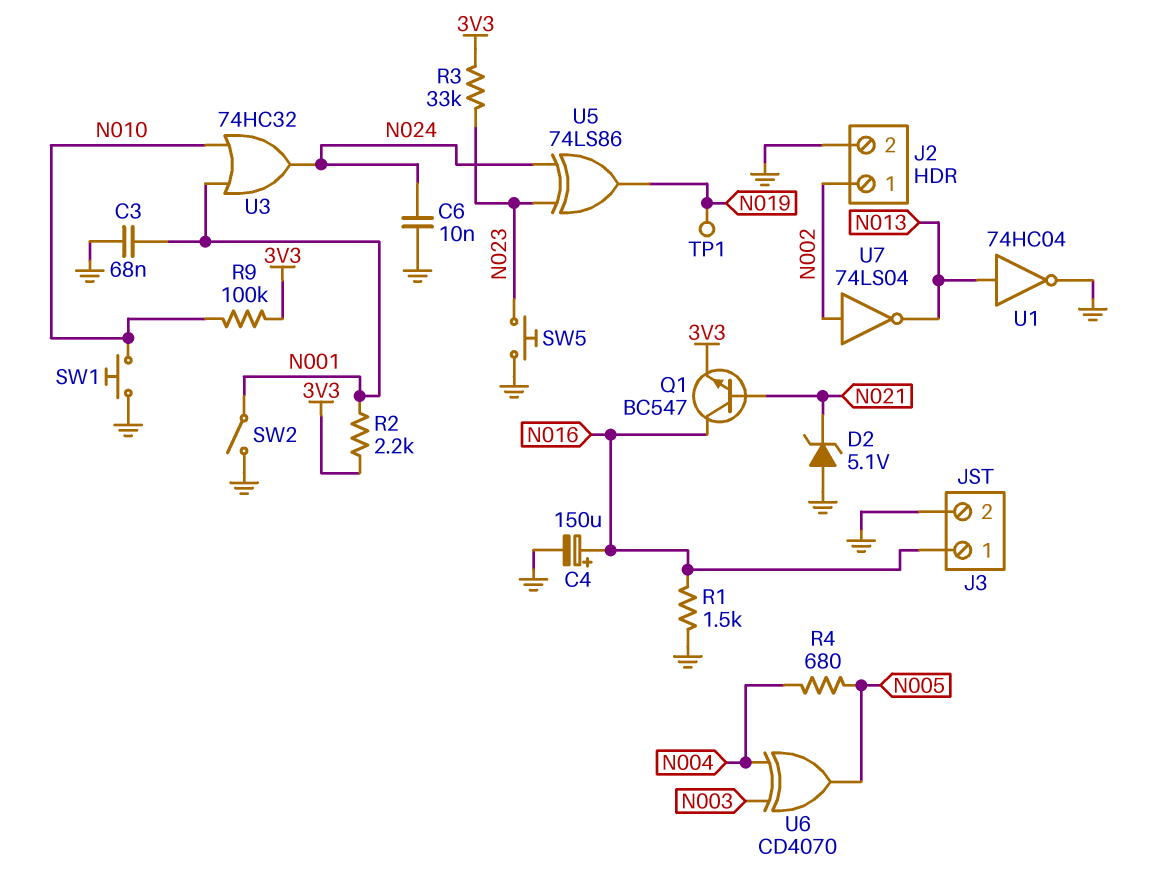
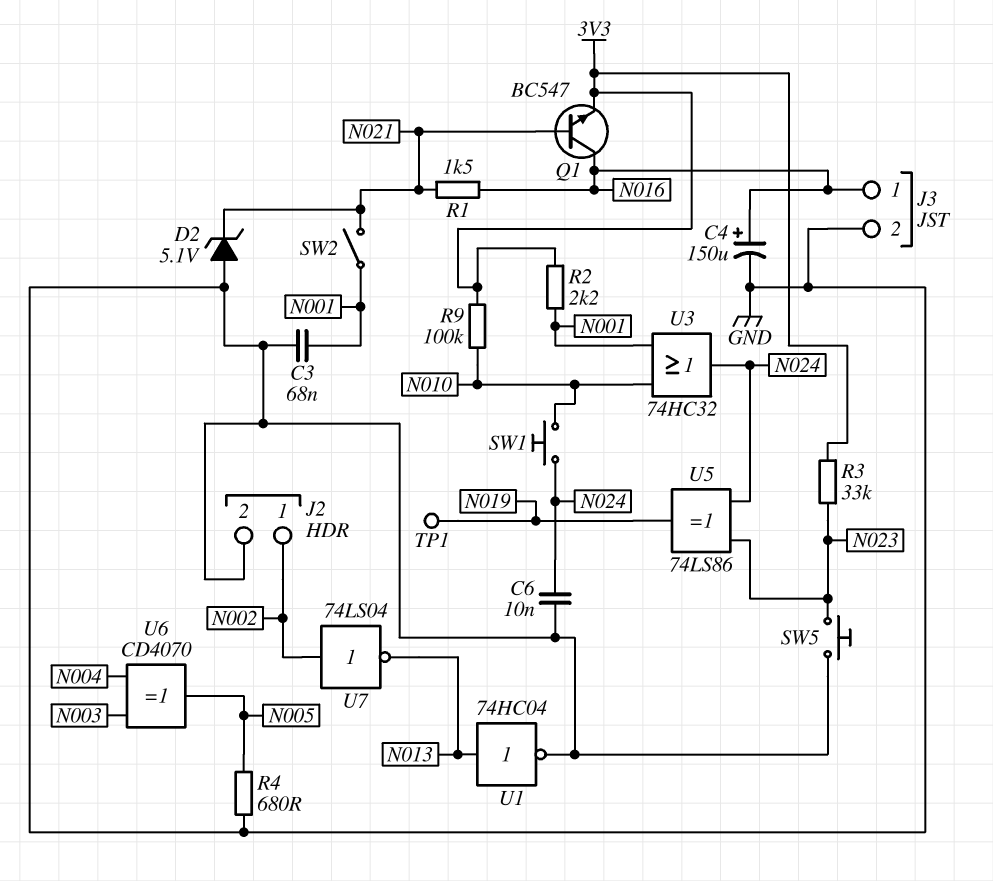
R1: 1.5k (GND, N016) -> 1.5k (N016, N021)
R4: 680 (N004, N005) -> 680 (GND, N005)
SW1: button (GND, N010) -> button (N010, N024)
SW2: switch (GND, N001) -> switch (N001, N021)

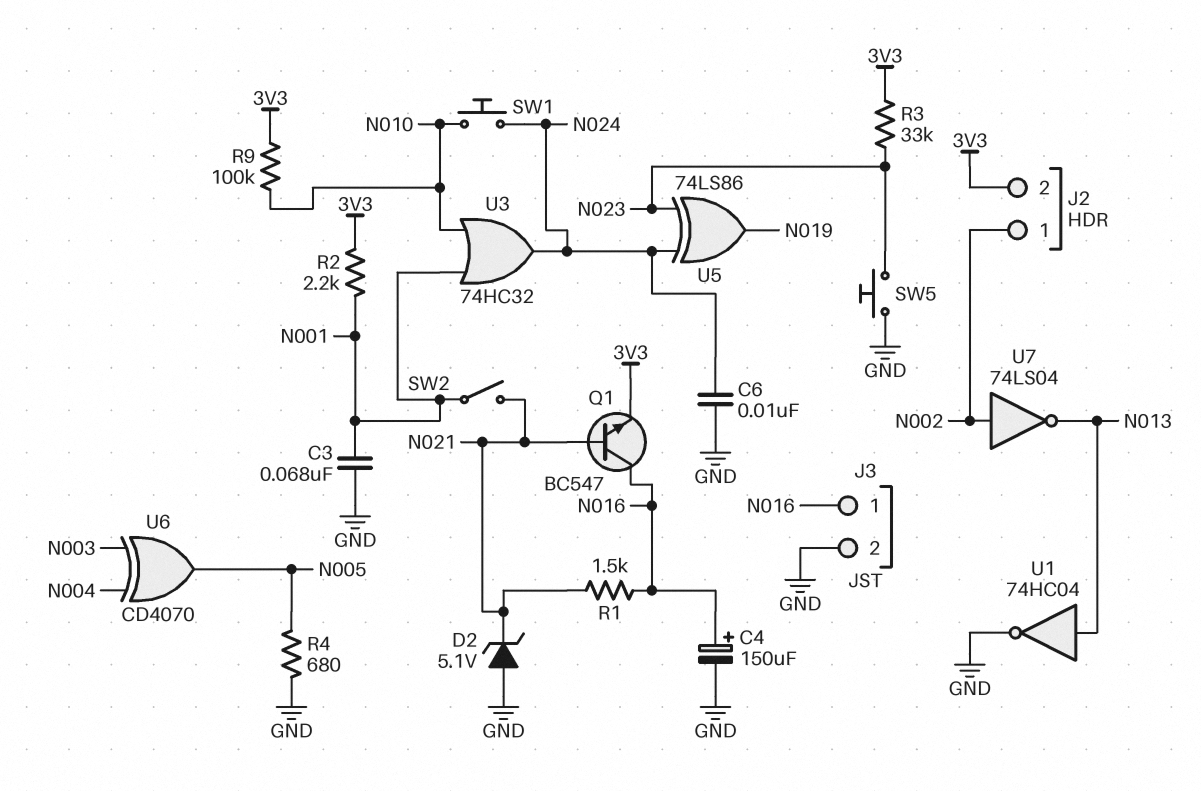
J2 pin 2: GND -> 3V3
TP1: test point (N019) -> none

